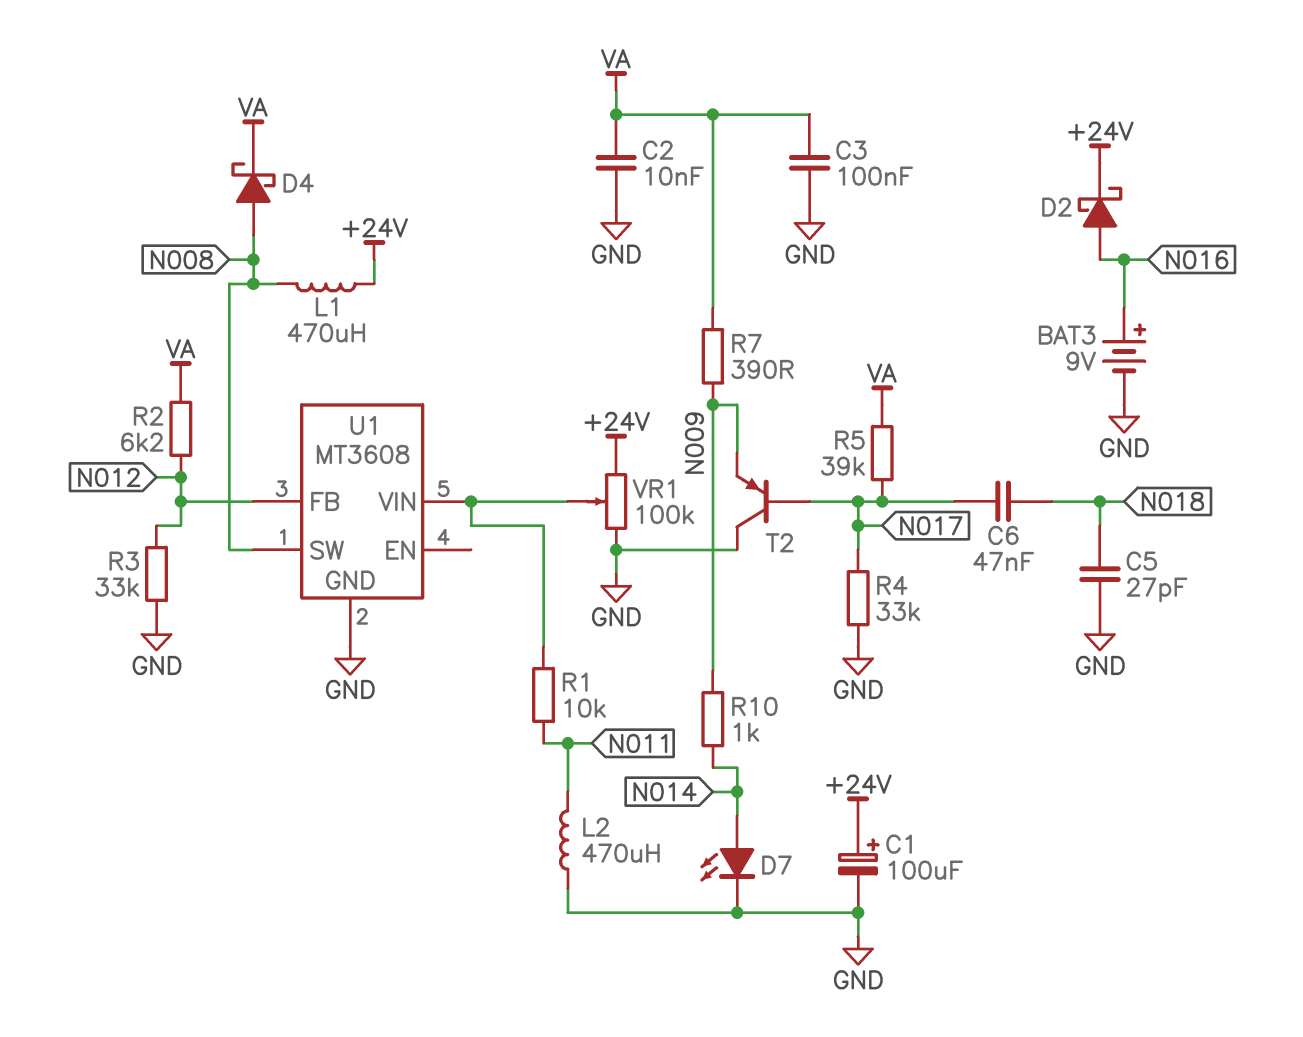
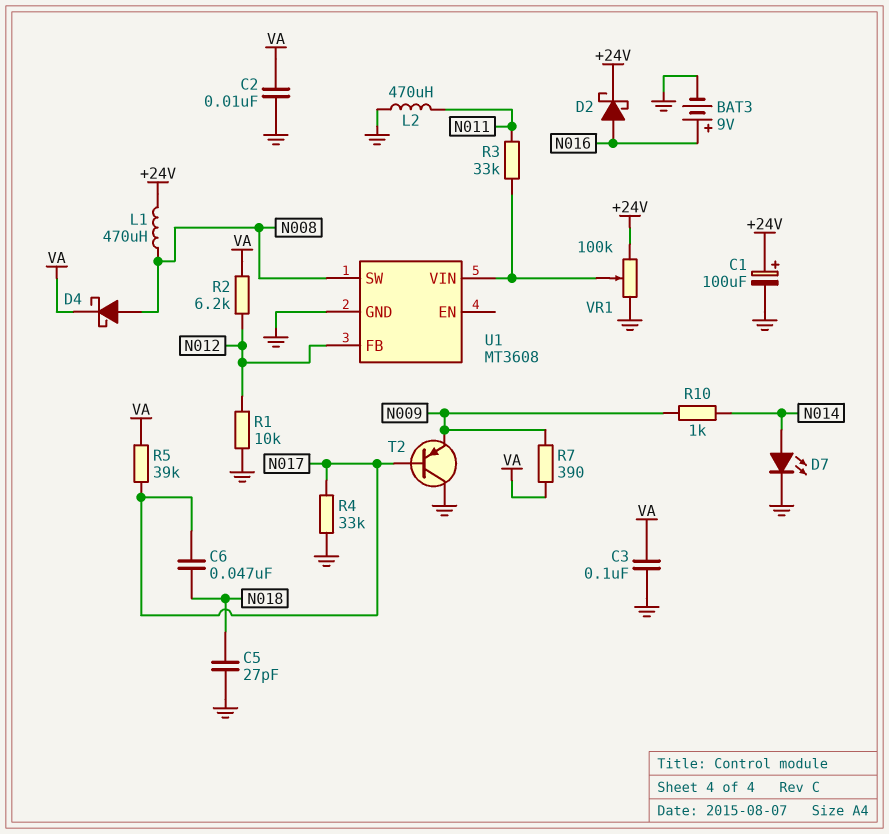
R1: 10k (N011, U1/VIN) -> 10k (GND, N012)
R3: 33k (GND, N012) -> 33k (N011, U1/VIN)

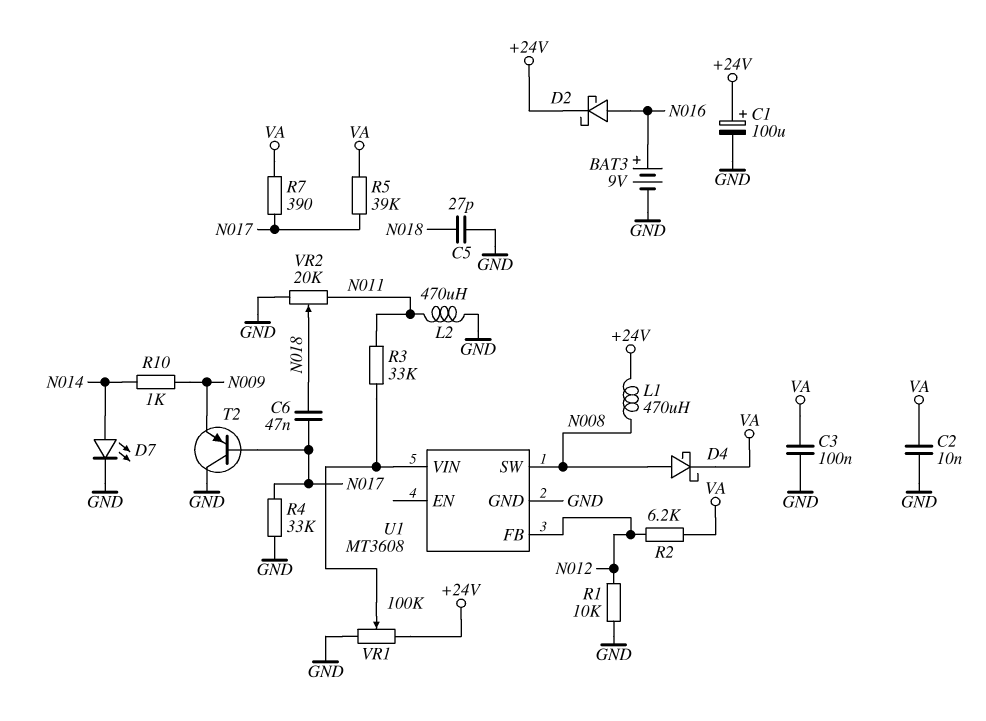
R7: 390 (N009, VA) -> 390 (N017, VA)
VR2: none -> 20k (GND, N011, wiper N018)

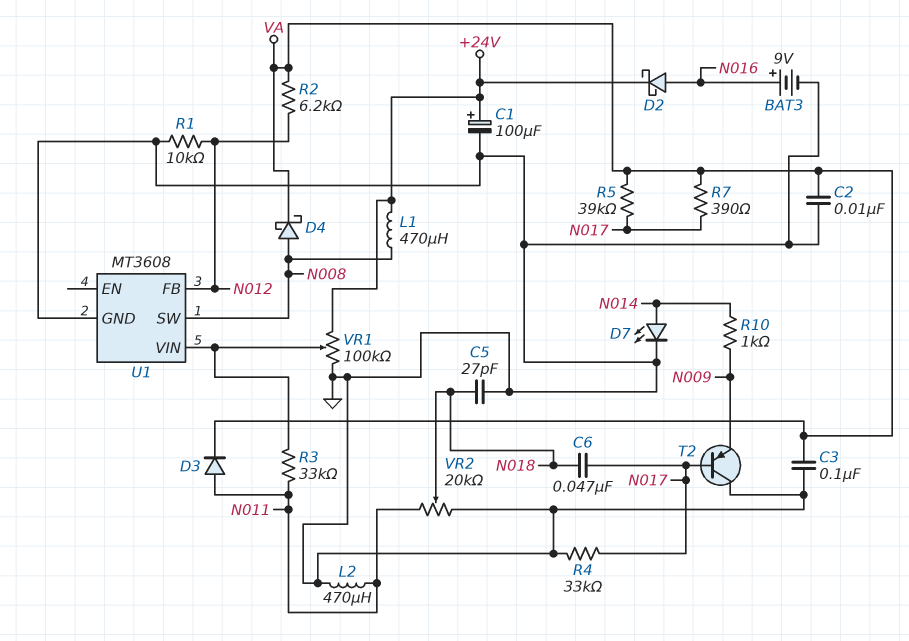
D3: none -> diode (A N011, K VA)

